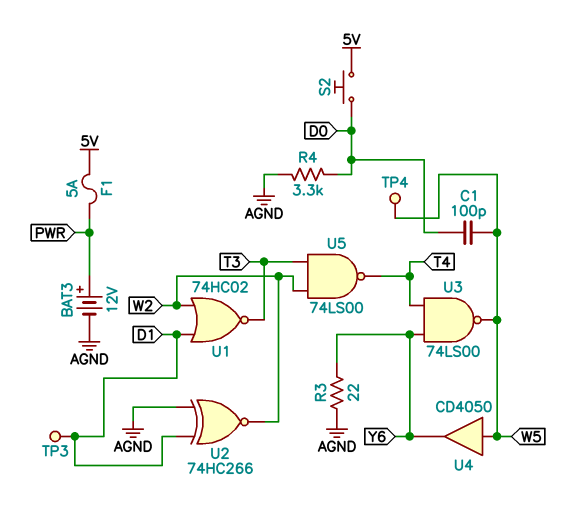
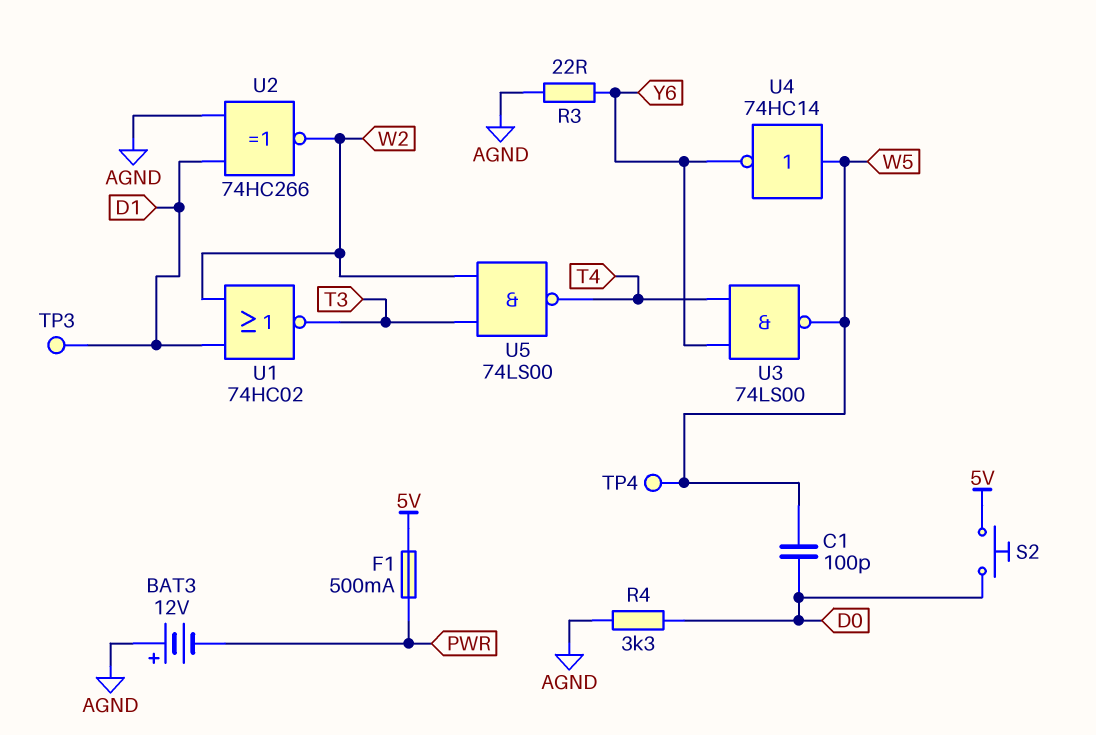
BAT3: 12V (plus PWR, minus AGND) -> 12V (plus AGND, minus PWR)
F1: 5A (5V, PWR) -> 500mA (5V, PWR)
U4: buffer CD4050 (in W5, out Y6) -> NOT 74HC14 (in W5, out Y6)

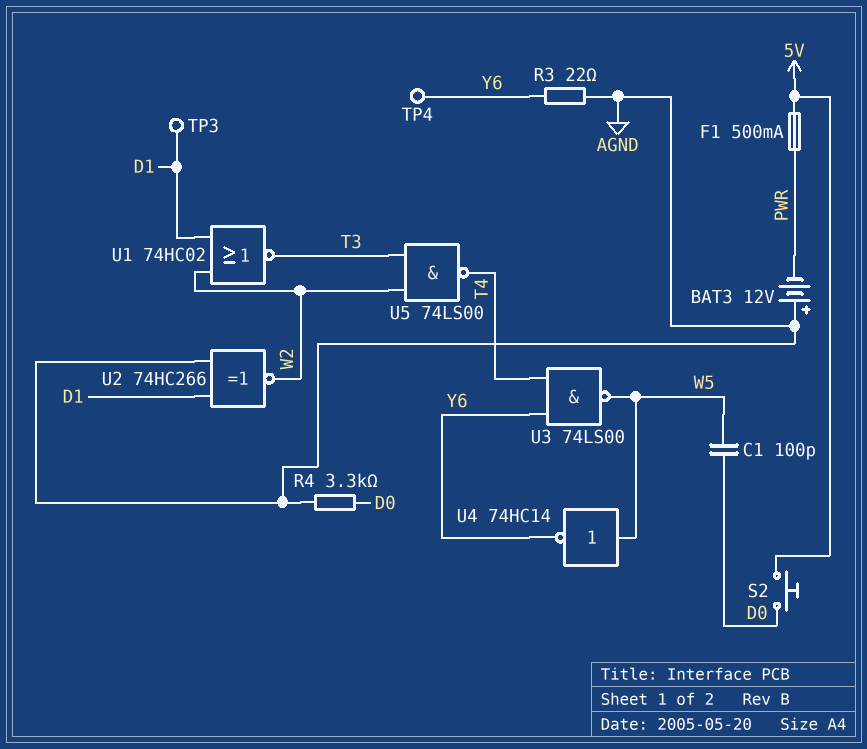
TP4: test point (W5) -> test point (Y6)

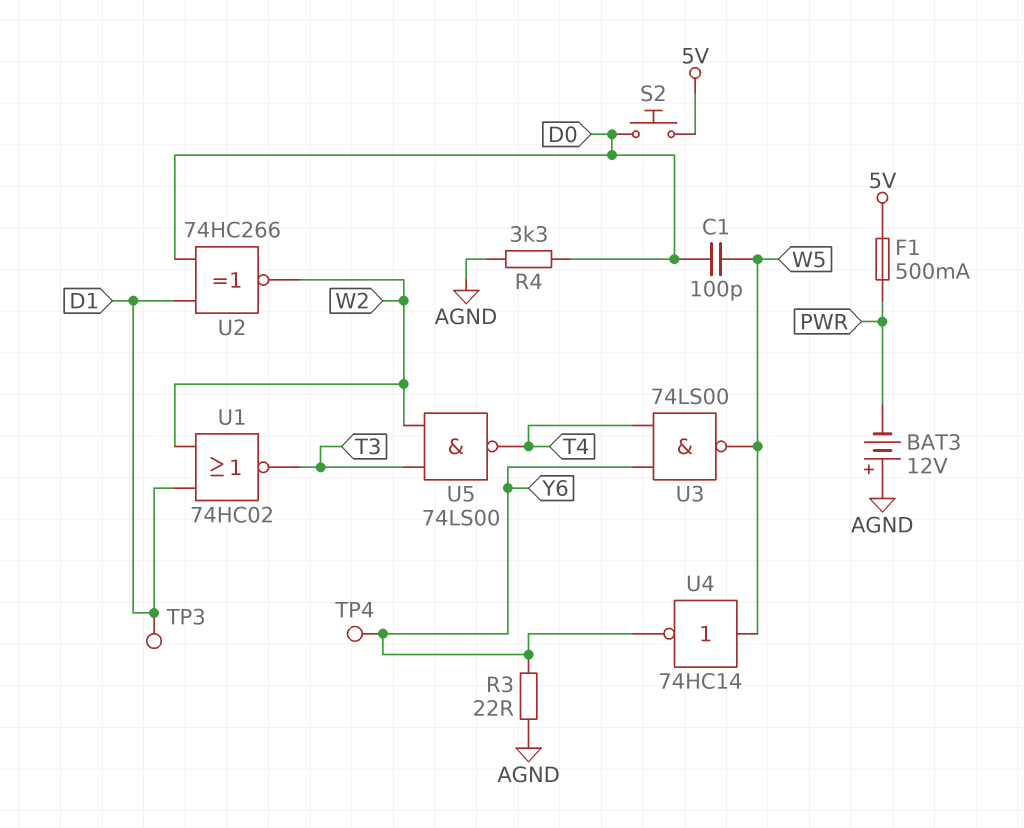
U2: XNOR 74HC266 (in AGND, in D1, out W2) -> XNOR 74HC266 (in D0, in D1, out W2)

